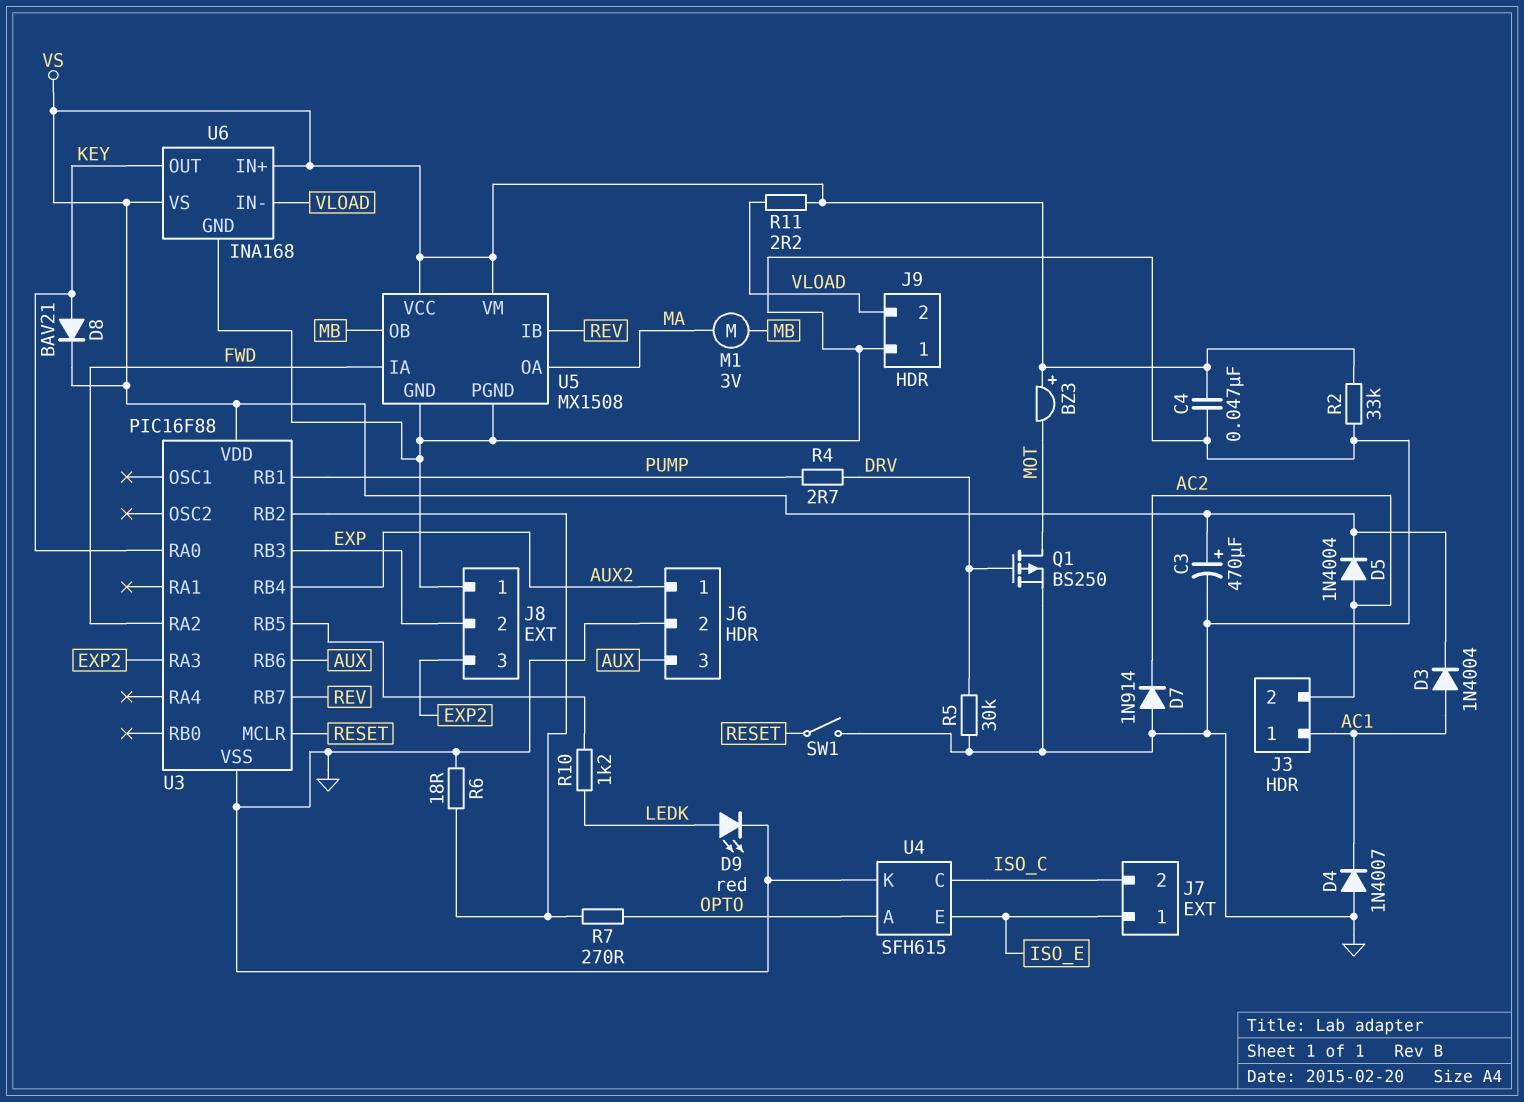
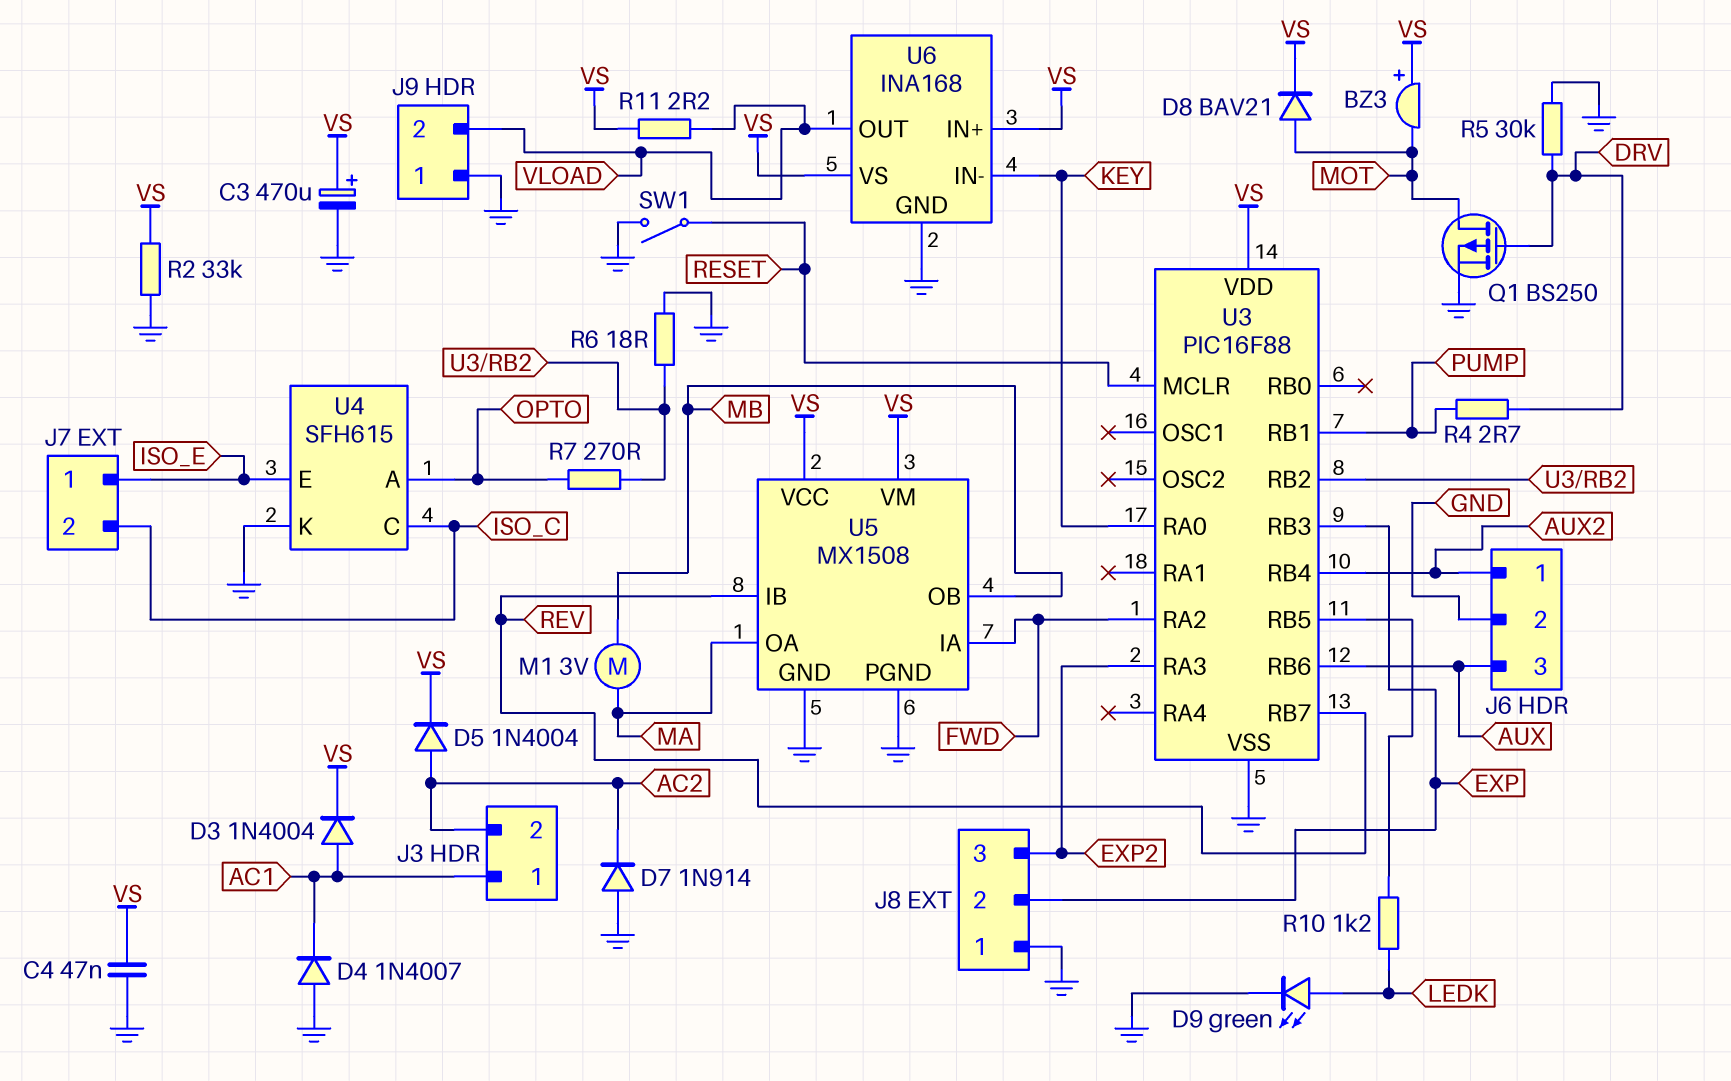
D8: diode BAV21 (A KEY, K VS) -> diode BAV21 (A MOT, K VS)
D9: LED red (A LEDK, K GND) -> LED green (A LEDK, K GND)
U6 pin IN-: VLOAD -> KEY
U6 pin OUT: KEY -> VLOAD

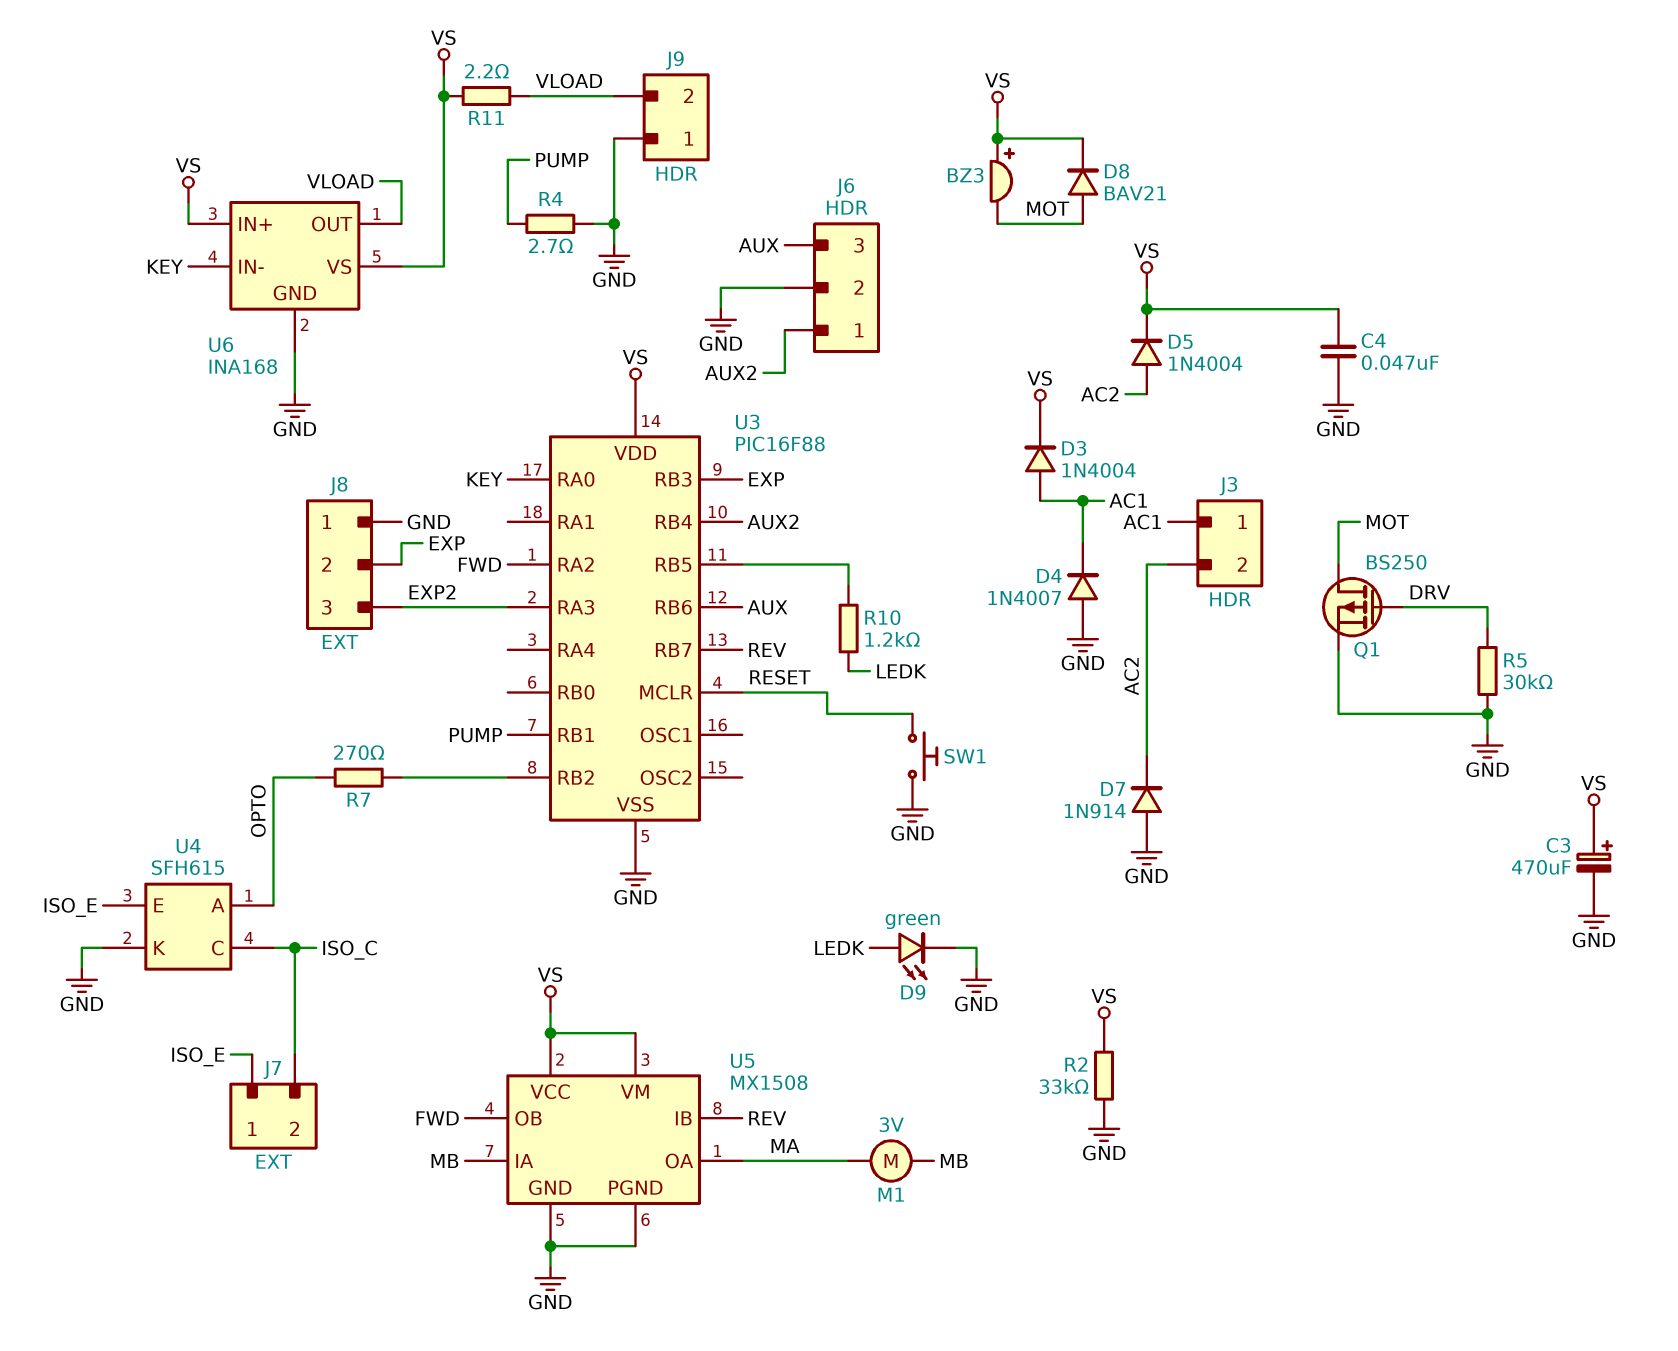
R4: 2.7 (DRV, PUMP) -> 2.7 (GND, PUMP)
R6: 18 (GND, U3/RB2) -> none
SW1: switch (GND, RESET) -> button (GND, RESET)
U5 pin IA: FWD -> MB
U5 pin OB: MB -> FWD

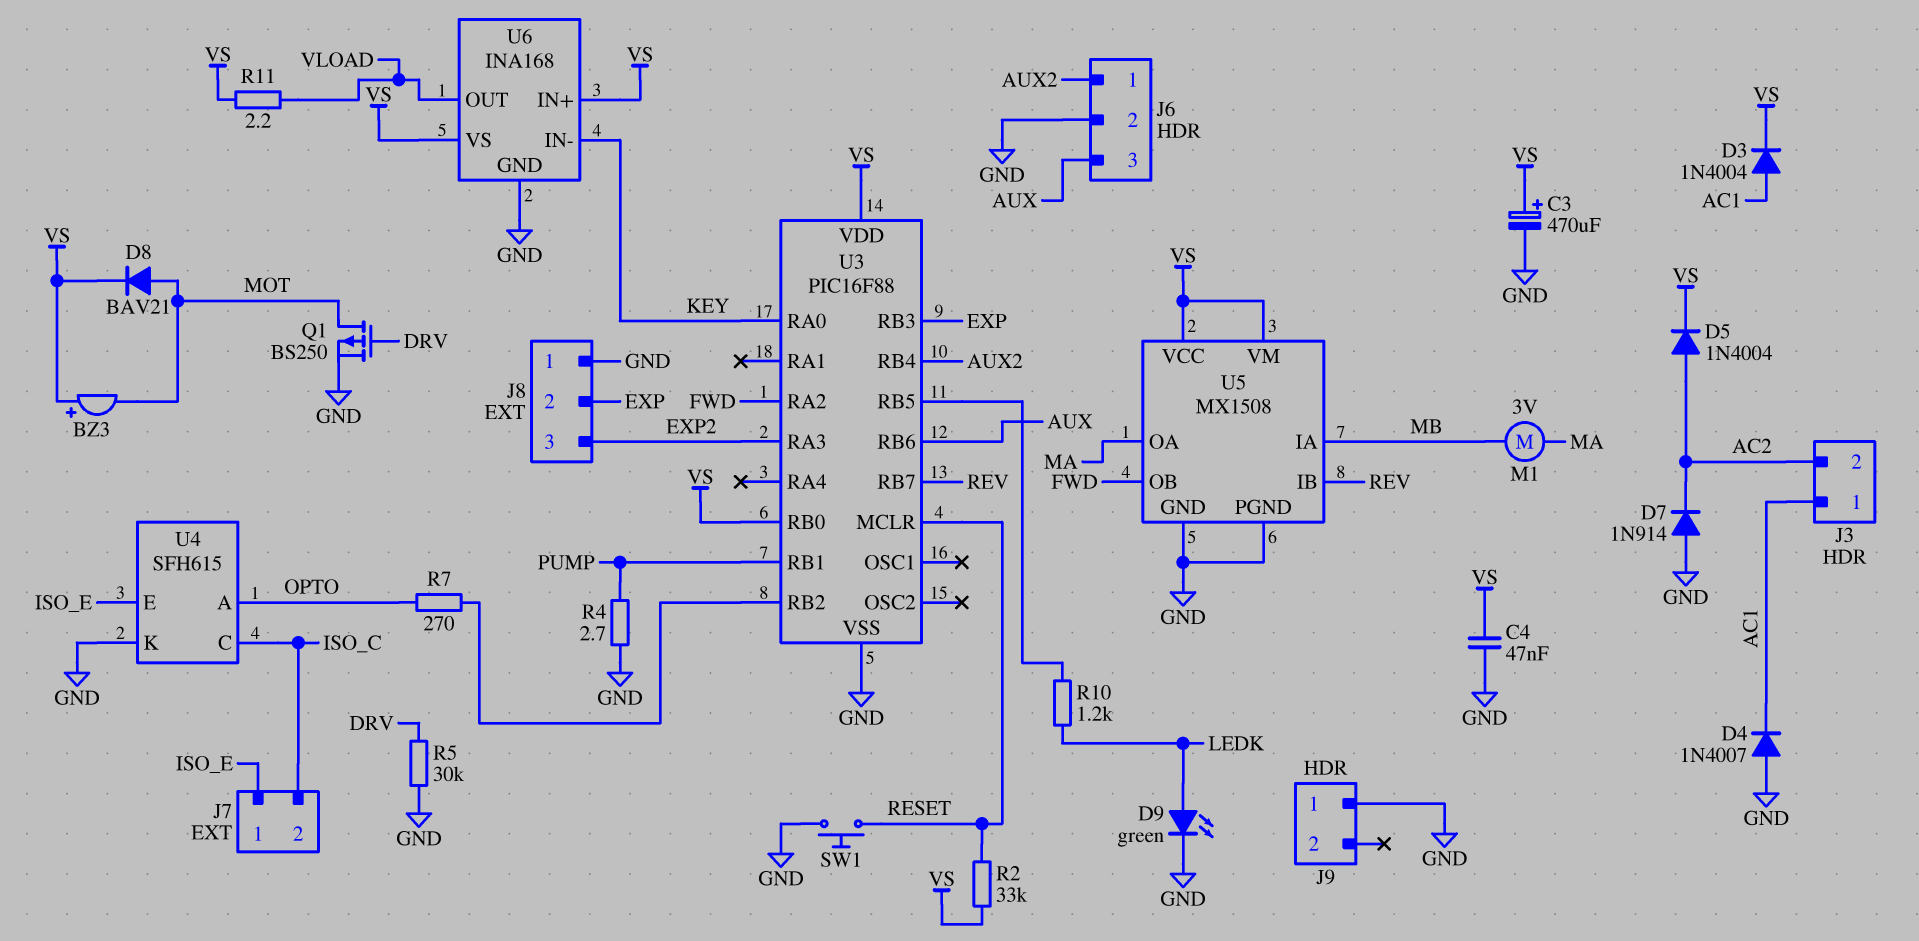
J9 pin 2: VLOAD -> none
R2: 33k (GND, VS) -> 33k (RESET, VS)
U3 pin RB0: none -> VS

